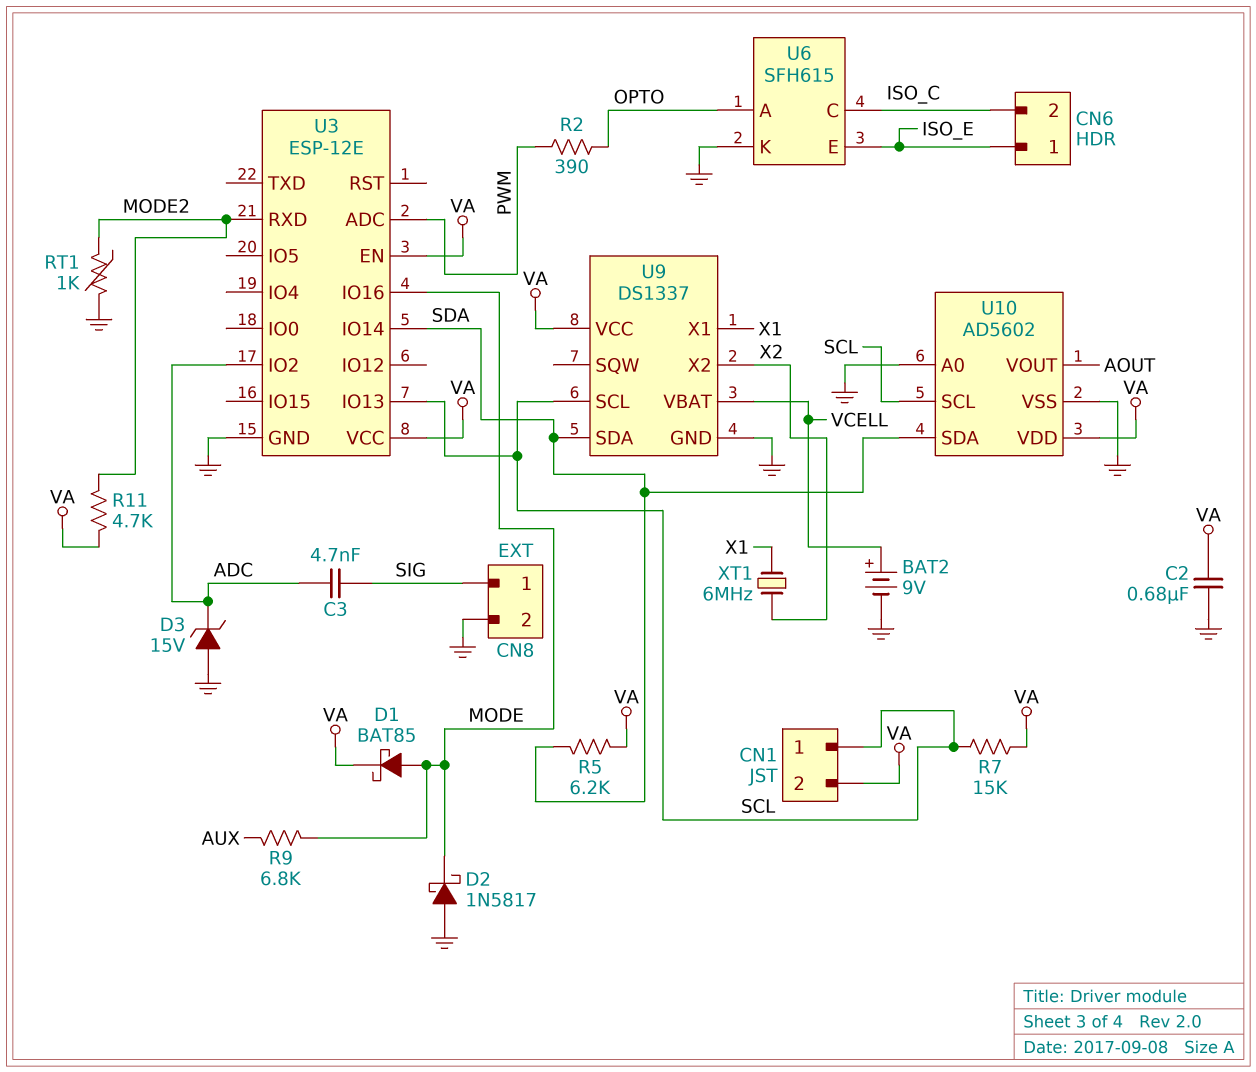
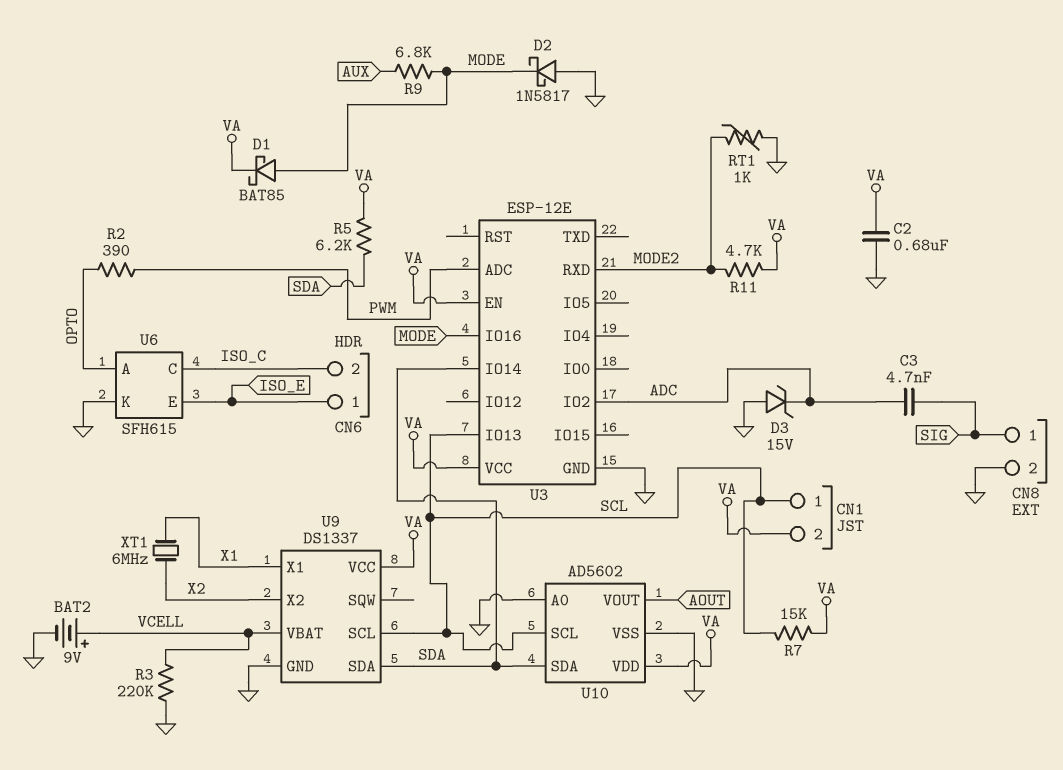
R3: none -> 220k (GND, VCELL)

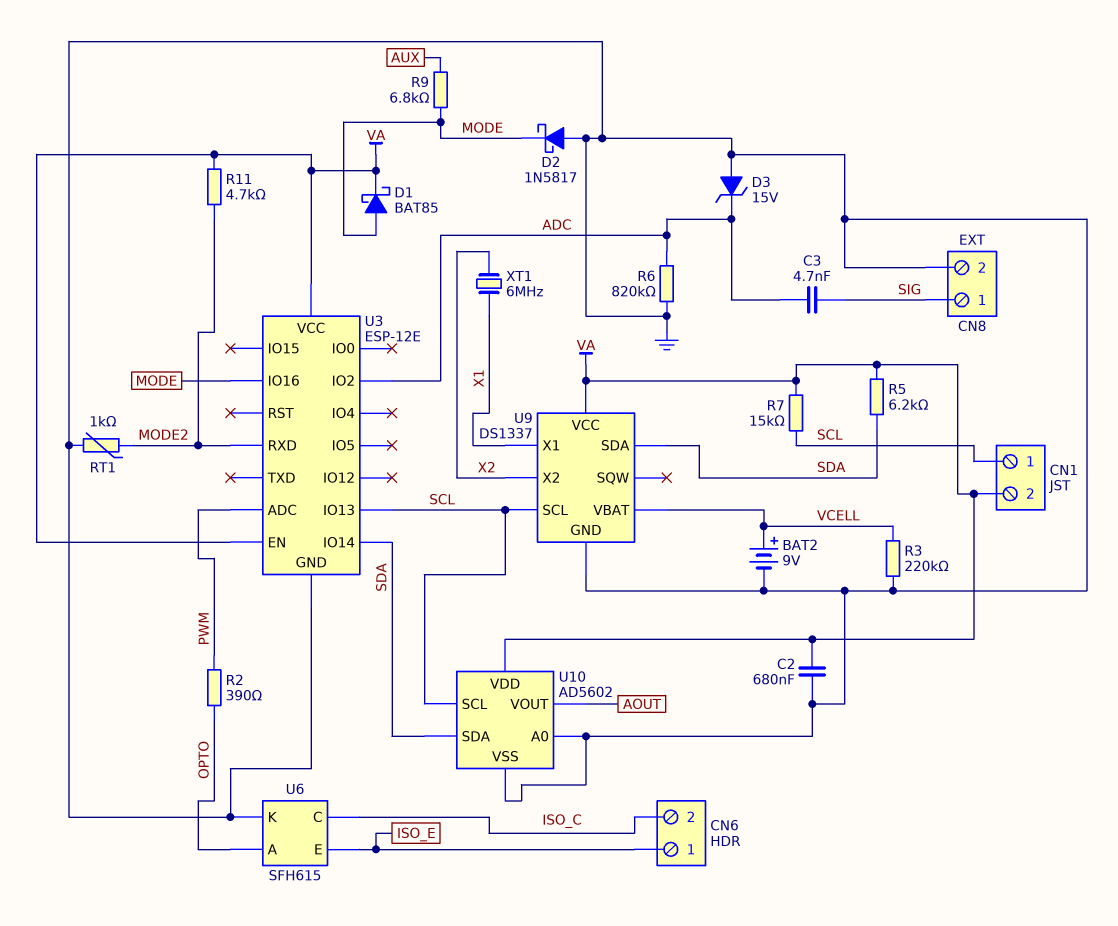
R6: none -> 820k (ADC, GND)

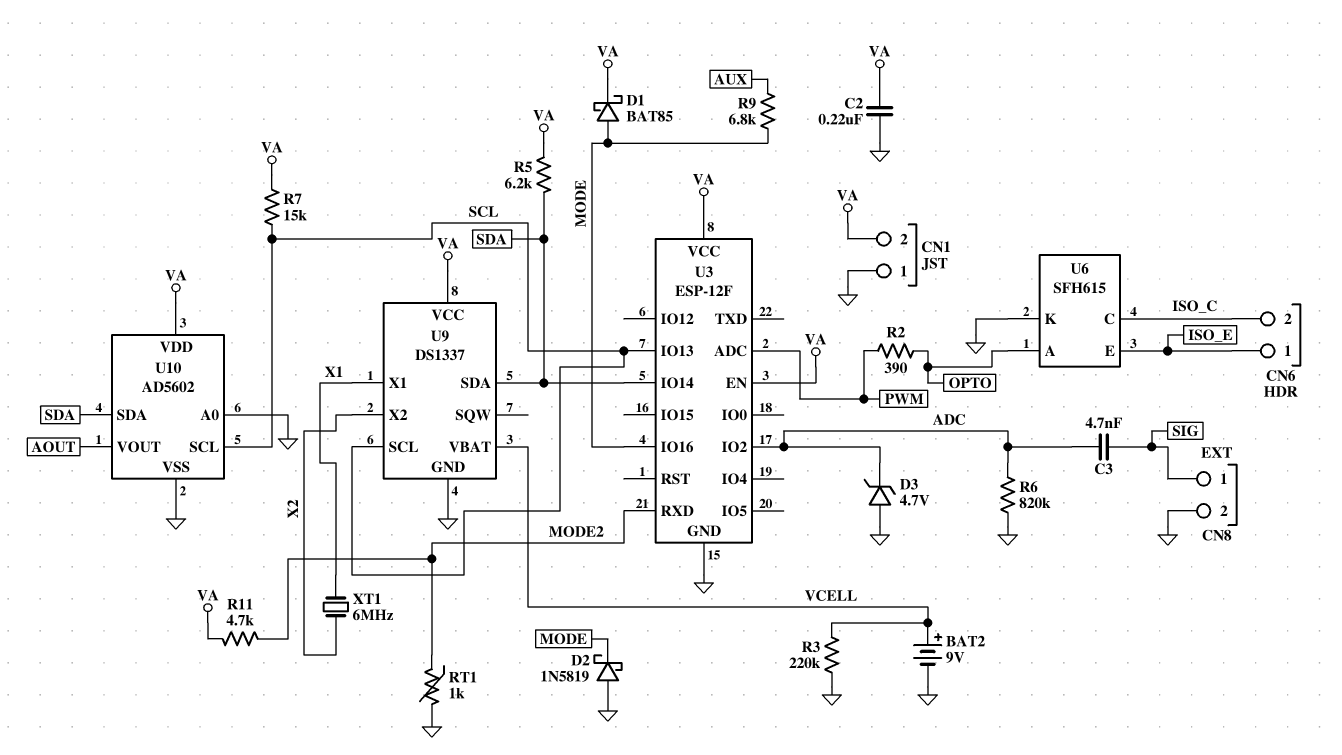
C2: 680nF (GND, VA) -> 220nF (GND, VA)
CN1 pin 1: SCL -> GND
D2: schottky 1N5817 (A GND, K MODE) -> schottky 1N5819 (A GND, K MODE)
D3: zener 15V (A GND, K ADC) -> zener 4.7V (A GND, K ADC)
U3: ESP-12E -> ESP-12F

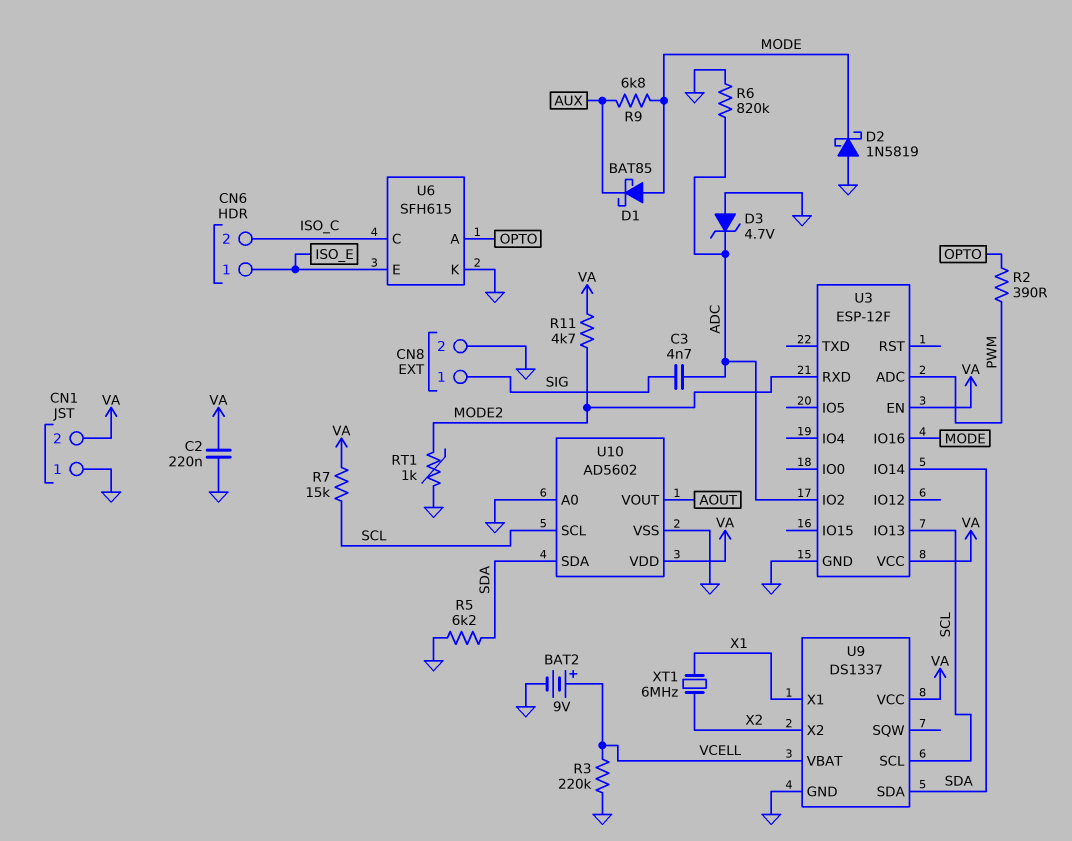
D1: schottky BAT85 (A MODE, K VA) -> schottky BAT85 (A MODE, K AUX)
R5: 6.2k (SDA, VA) -> 6.2k (GND, SDA)

